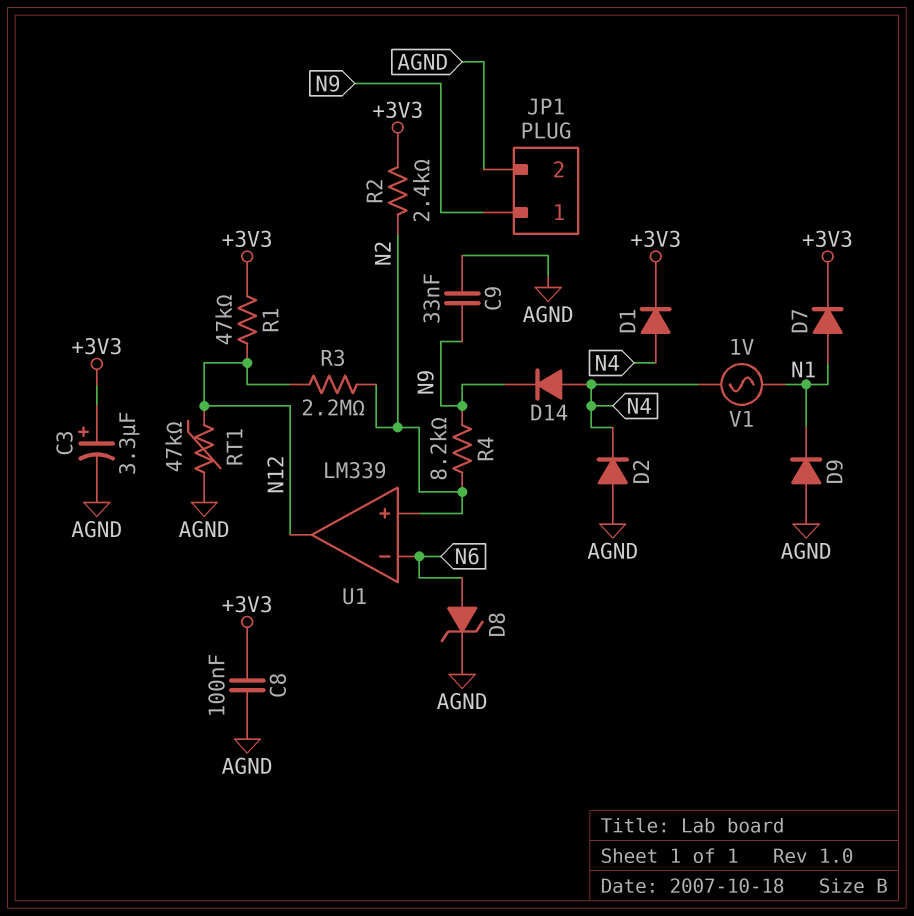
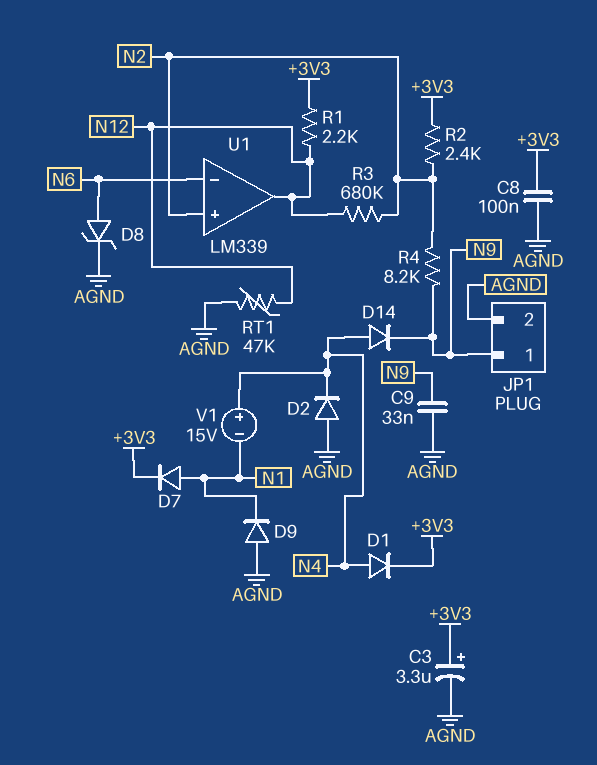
R1: 47k (+3V3, N12) -> 2.2k (+3V3, N12)
R3: 2.2M (N2, N12) -> 680k (N2, N12)
V1: AC 1V (N1, N4) -> 15V (plus N4, minus N1)

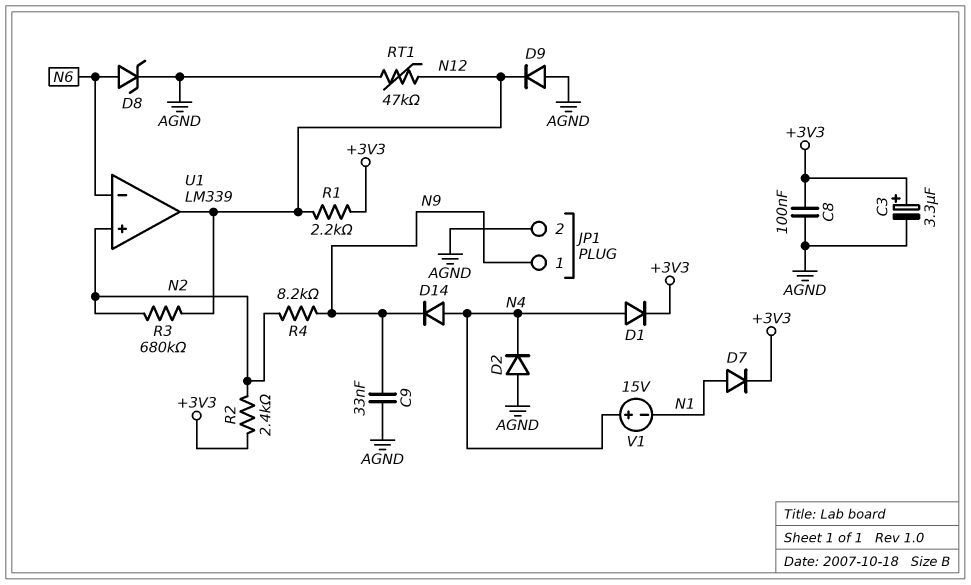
D9: diode (A AGND, K N1) -> diode (A AGND, K N12)

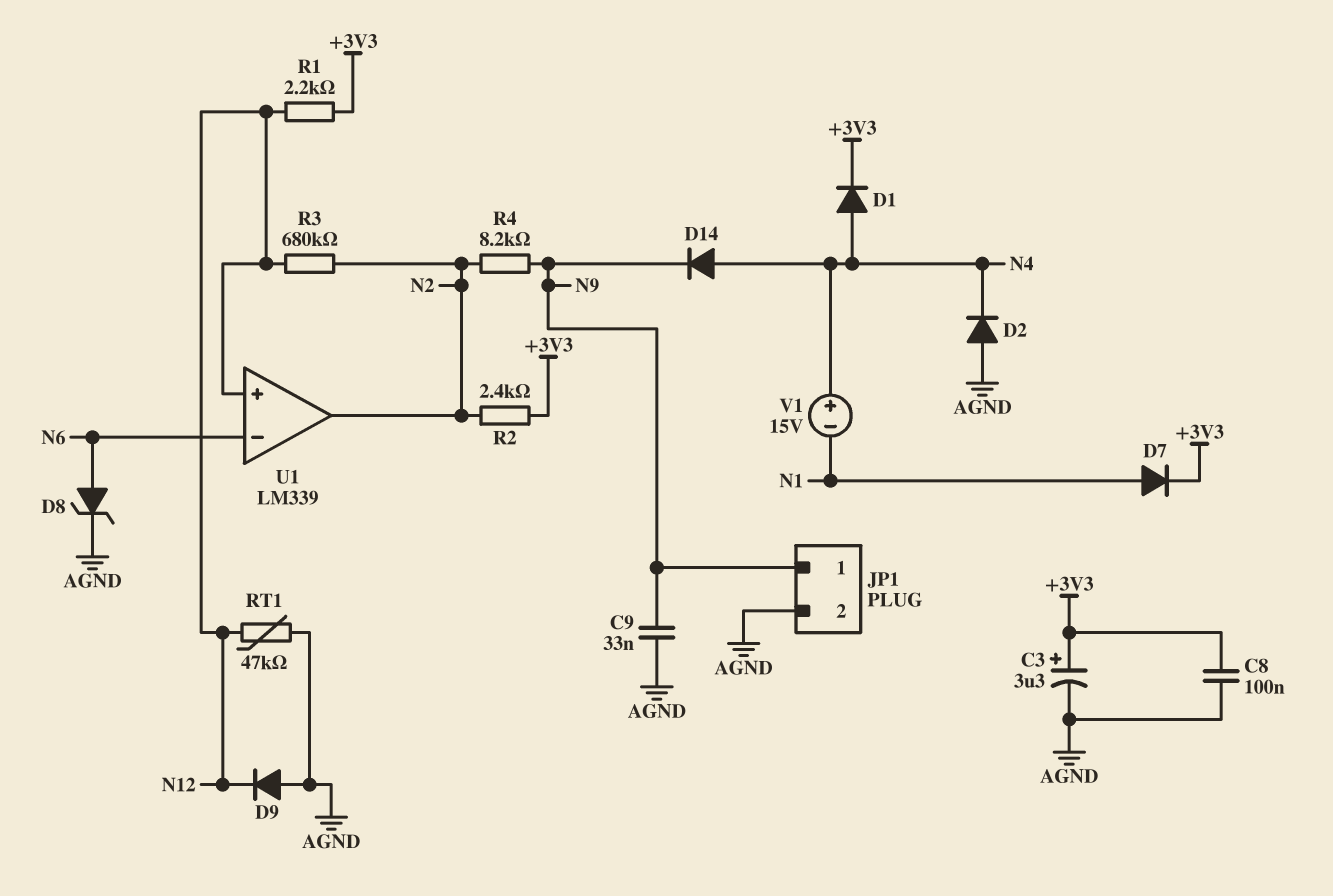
U1 pin in+: N2 -> N12
U1 pin out: N12 -> N2

